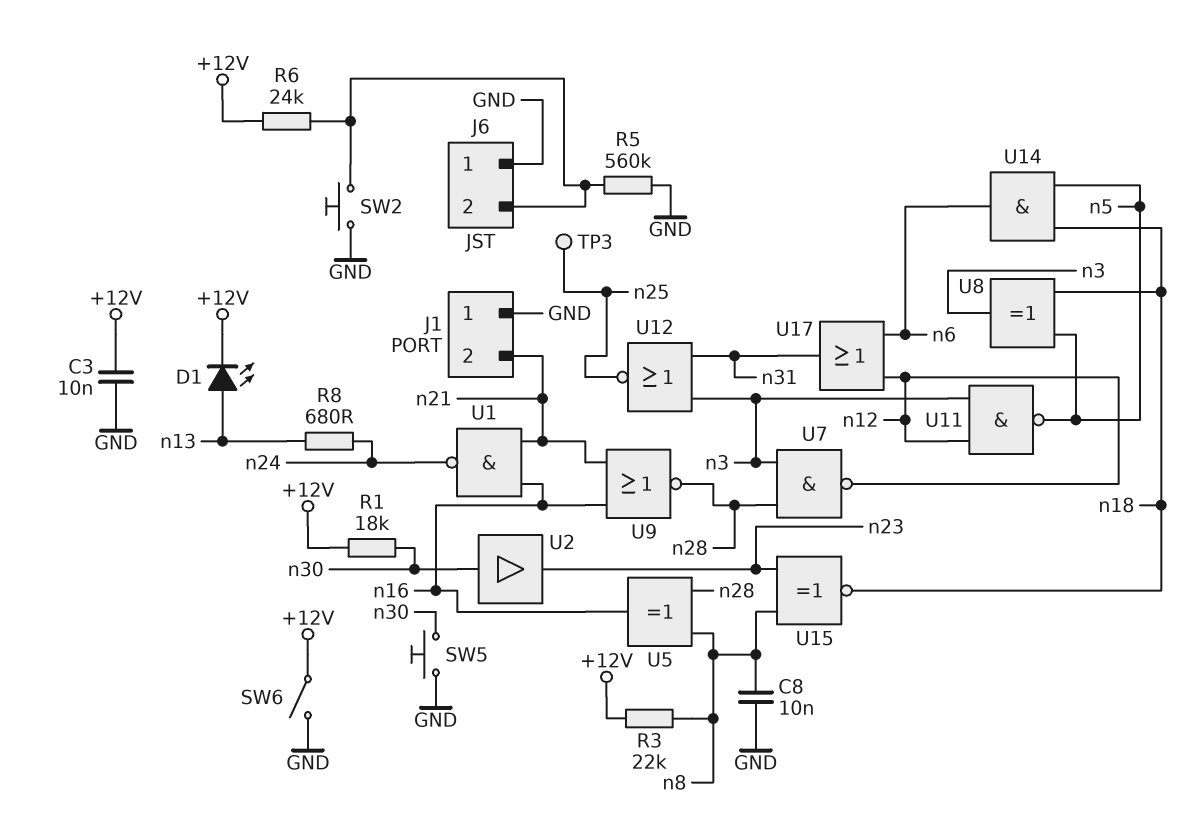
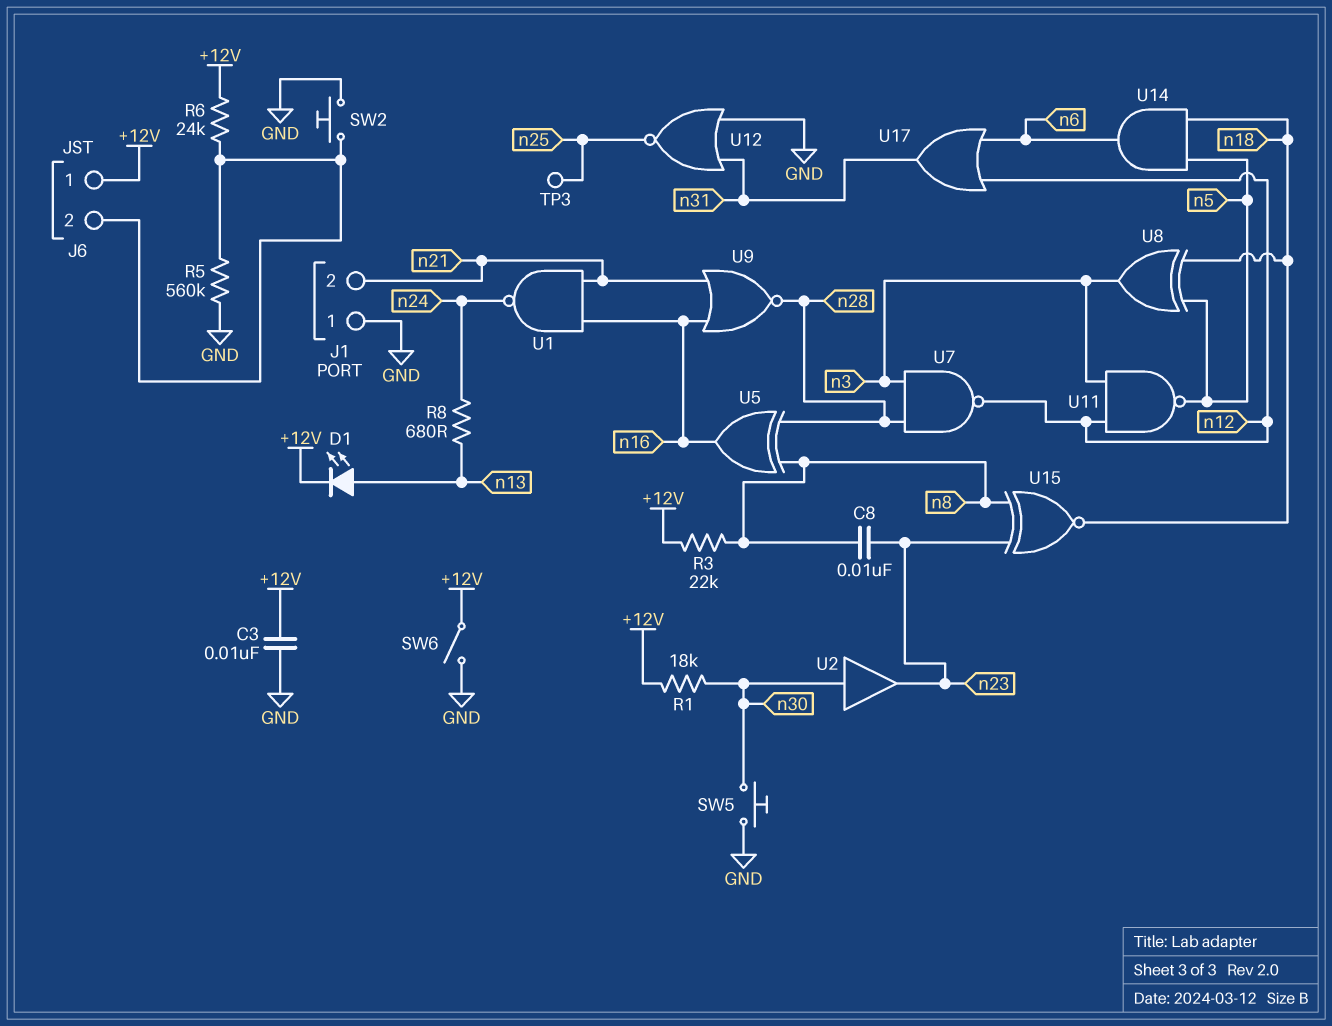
C8: 10nF (GND, n8) -> 10nF (n8, n23)
J6 pin 1: GND -> +12V
U12: NOR (in n3, in n31, out n25) -> NOR (in GND, in n31, out n25)

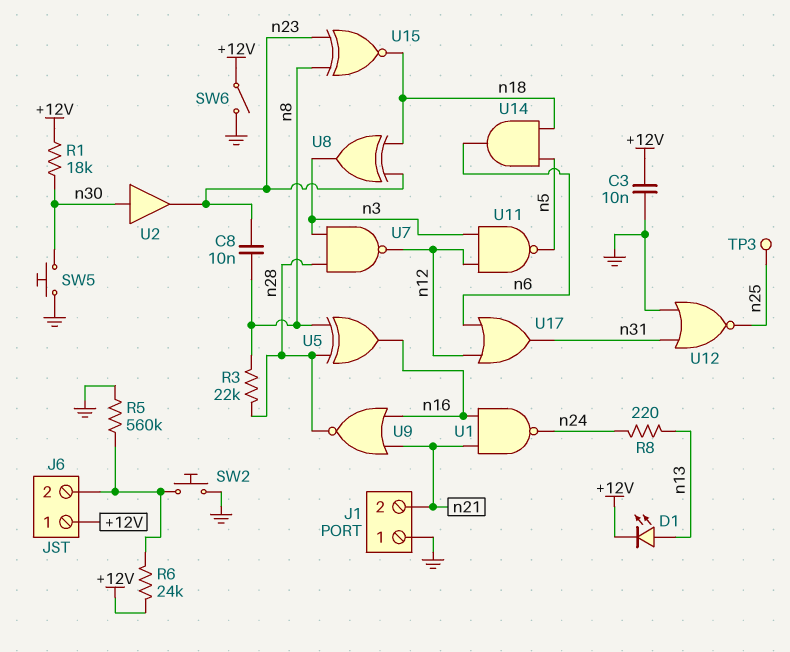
R3: 22k (+12V, n8) -> 22k (n8, n28)
R8: 680 (n13, n24) -> 220 (n13, n24)
U8: XOR (in n5, in n18, out n3) -> XOR (in n18, in n23, out n3)

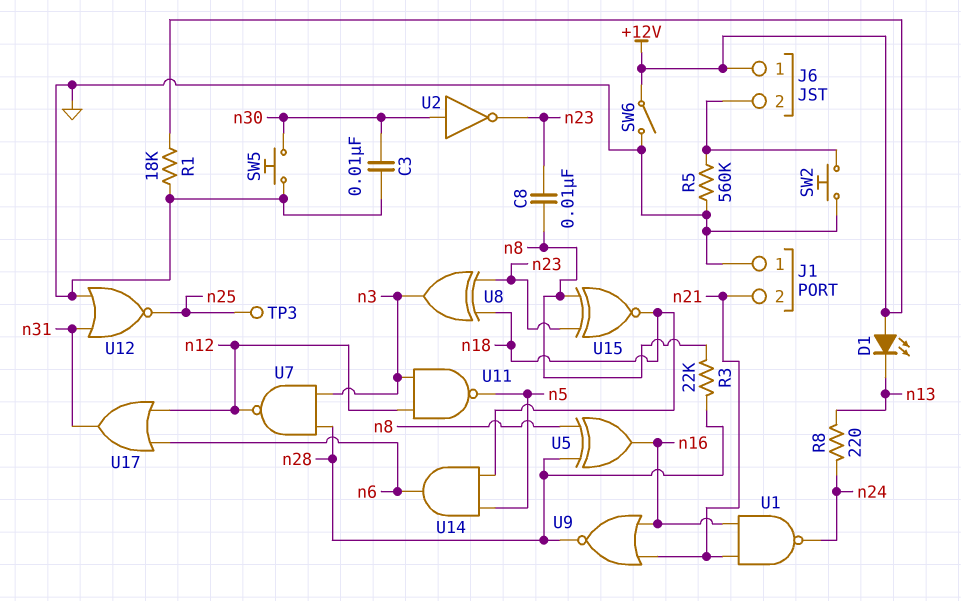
C3: 10nF (+12V, GND) -> 10nF (GND, n30)
D1: LED (A n13, K +12V) -> LED (A +12V, K n13)
R1: 18k (+12V, n30) -> 18k (+12V, GND)
R6: 24k (+12V, J6/2) -> none
U2: buffer (in n30, out n23) -> NOT (in n30, out n23)

